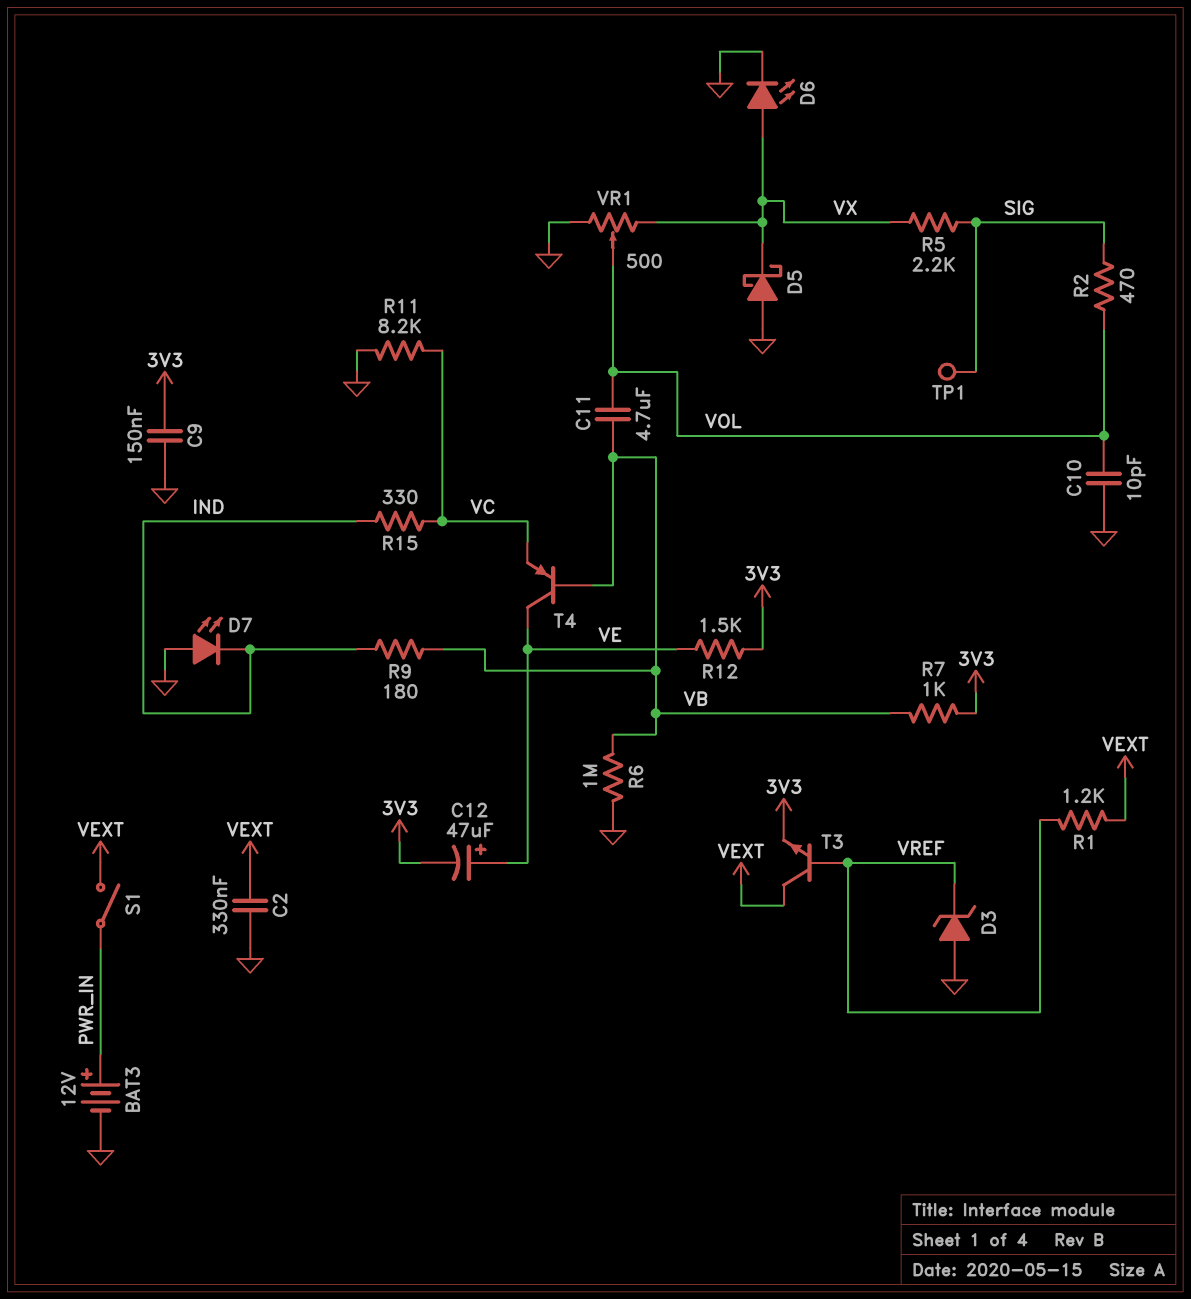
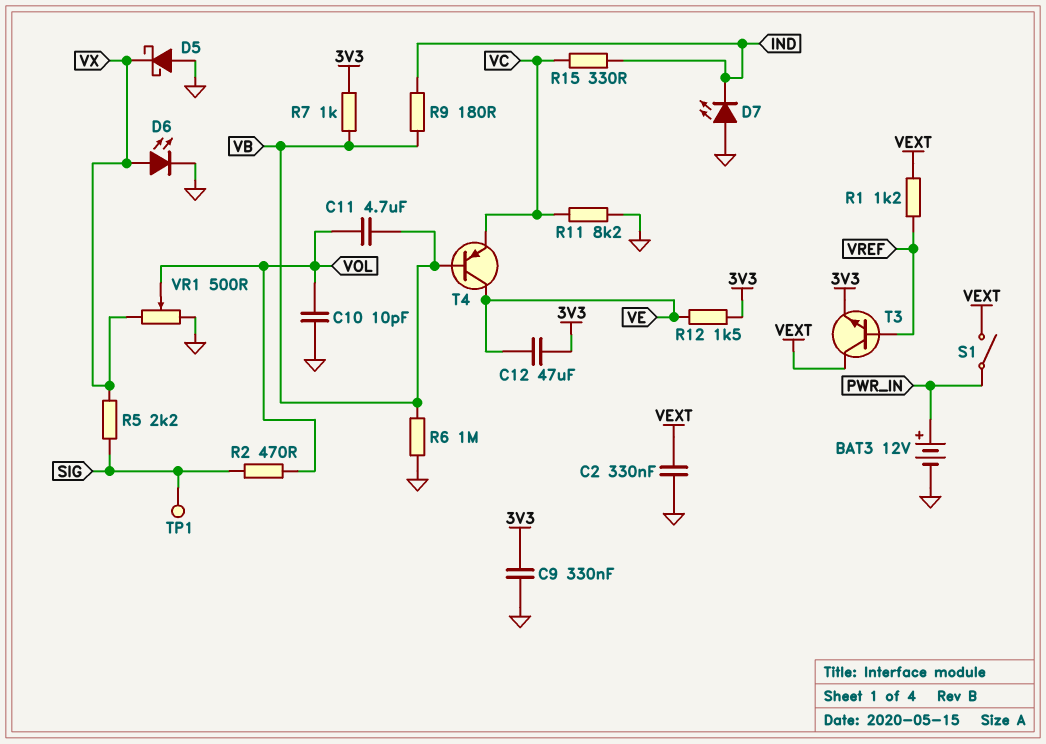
C9: 150nF (3V3, GND) -> 330nF (3V3, GND)
C12: 47uF (plus VE, minus 3V3) -> 47uF (3V3, VE)
D3: zener (A GND, K VREF) -> none

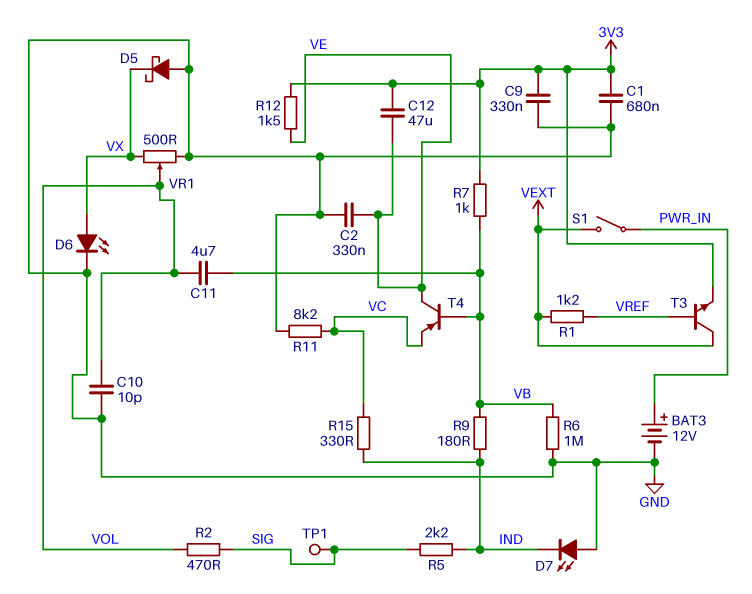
C1: none -> 680nF (3V3, GND)
C2: 330nF (GND, VEXT) -> 330nF (GND, VE)
R5: 2.2k (SIG, VX) -> 2.2k (IND, SIG)

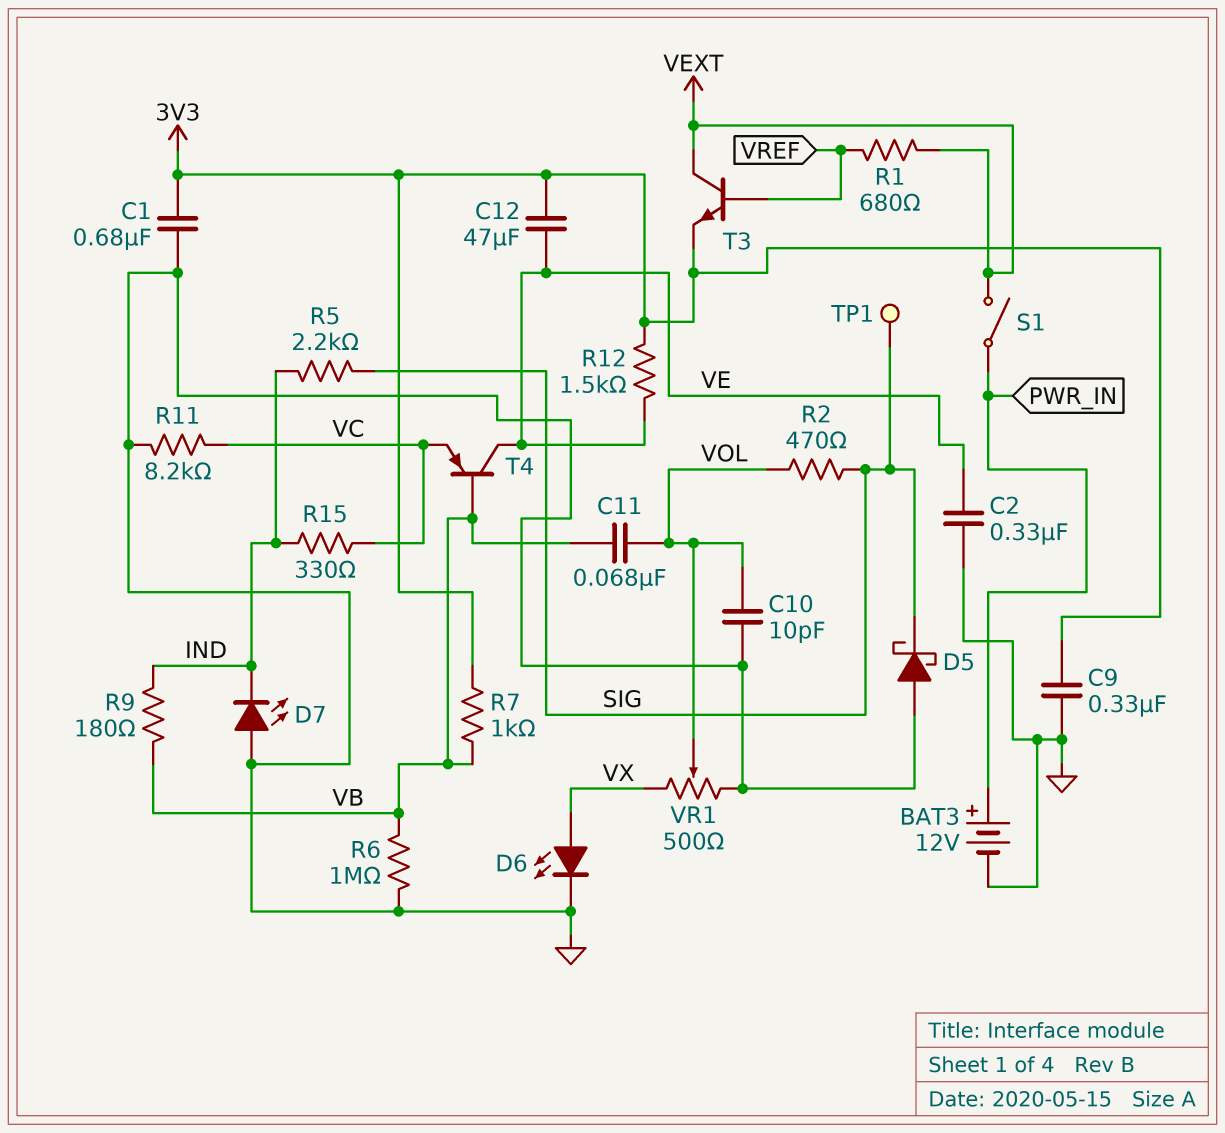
C11: 4.7uF (VB, VOL) -> 68nF (VB, VOL)
D5: schottky (A GND, K VX) -> schottky (A GND, K SIG)
R1: 1.2k (VEXT, VREF) -> 680 (VEXT, VREF)

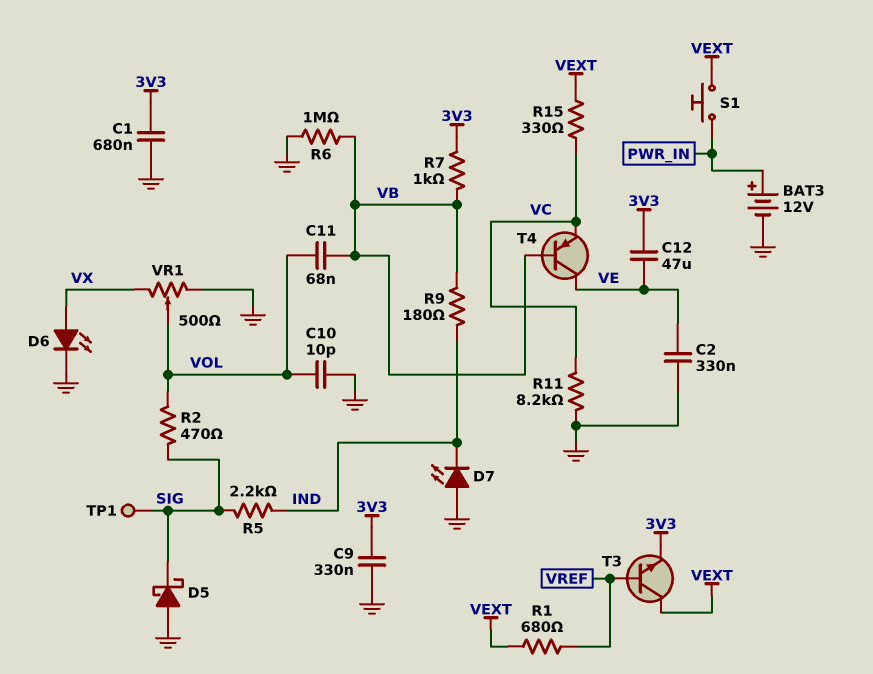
R12: 1.5k (3V3, VE) -> none
R15: 330 (IND, VC) -> 330 (VC, VEXT)
S1: switch (PWR_IN, VEXT) -> button (PWR_IN, VEXT)

